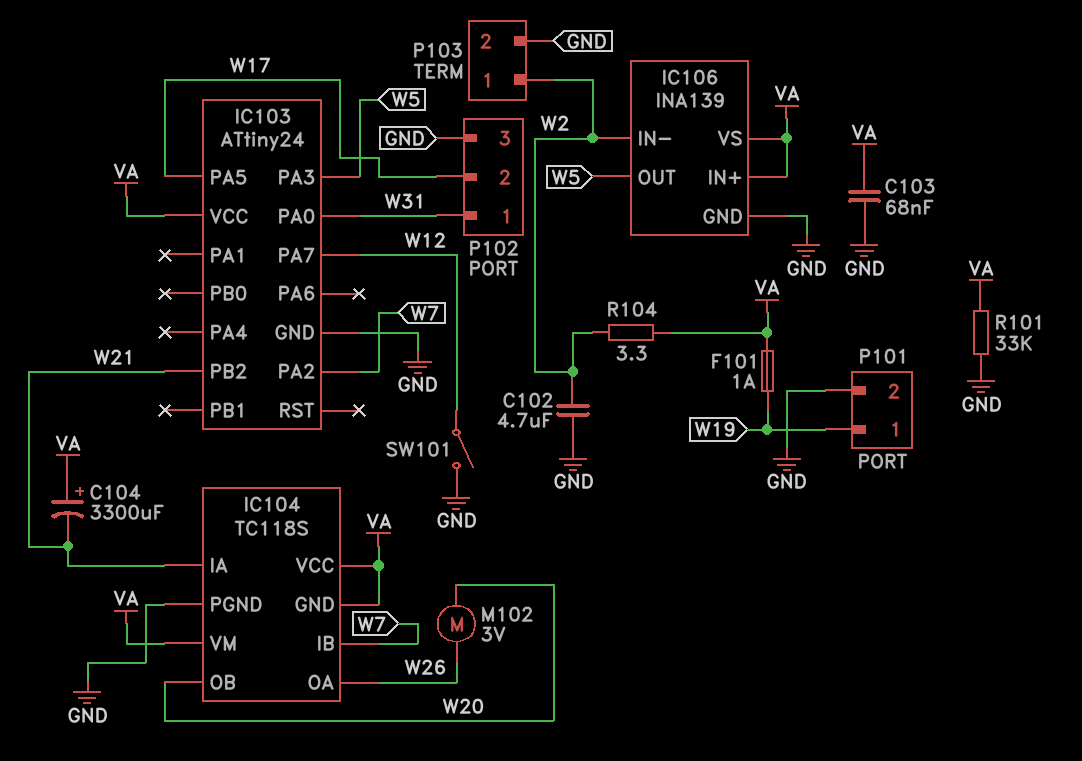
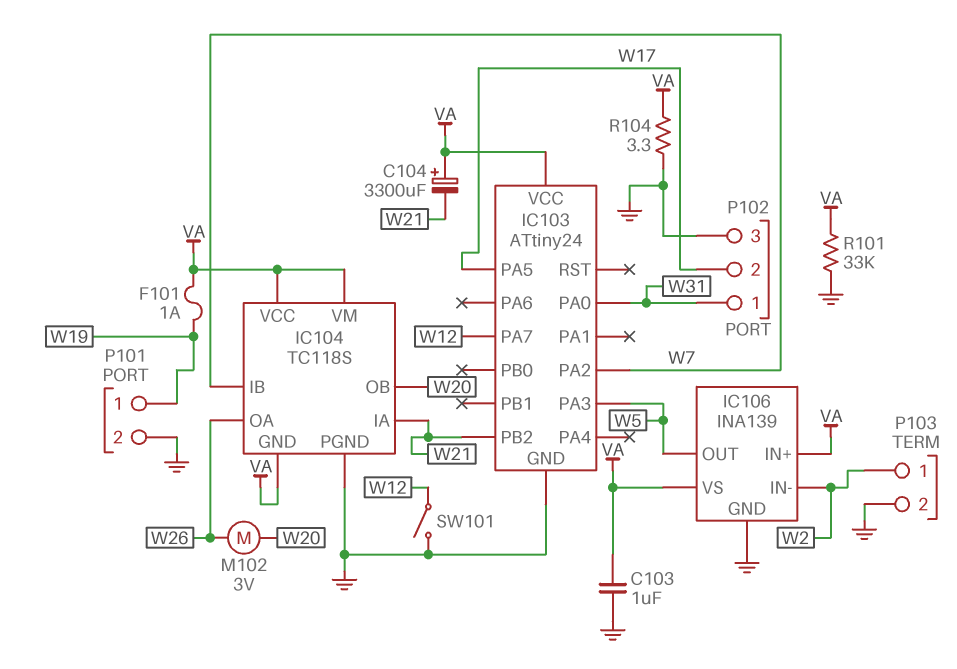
C102: 4.7uF (GND, W2) -> none
C103: 68nF (GND, VA) -> 1uF (GND, VA)
R104: 3.3 (VA, W2) -> 3.3 (GND, VA)

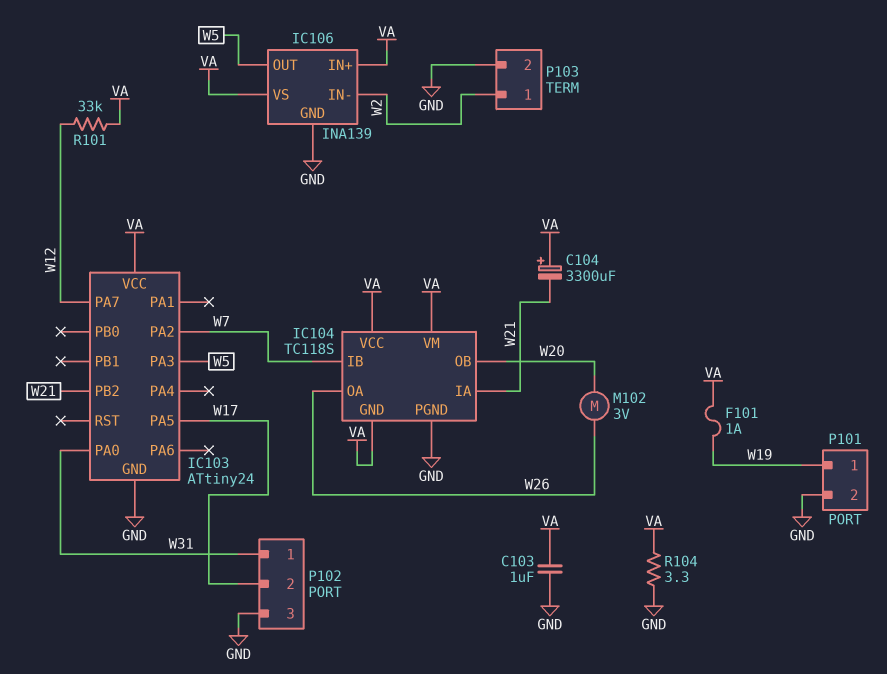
R101: 33k (GND, VA) -> 33k (VA, W12)
SW101: switch (GND, W12) -> none

